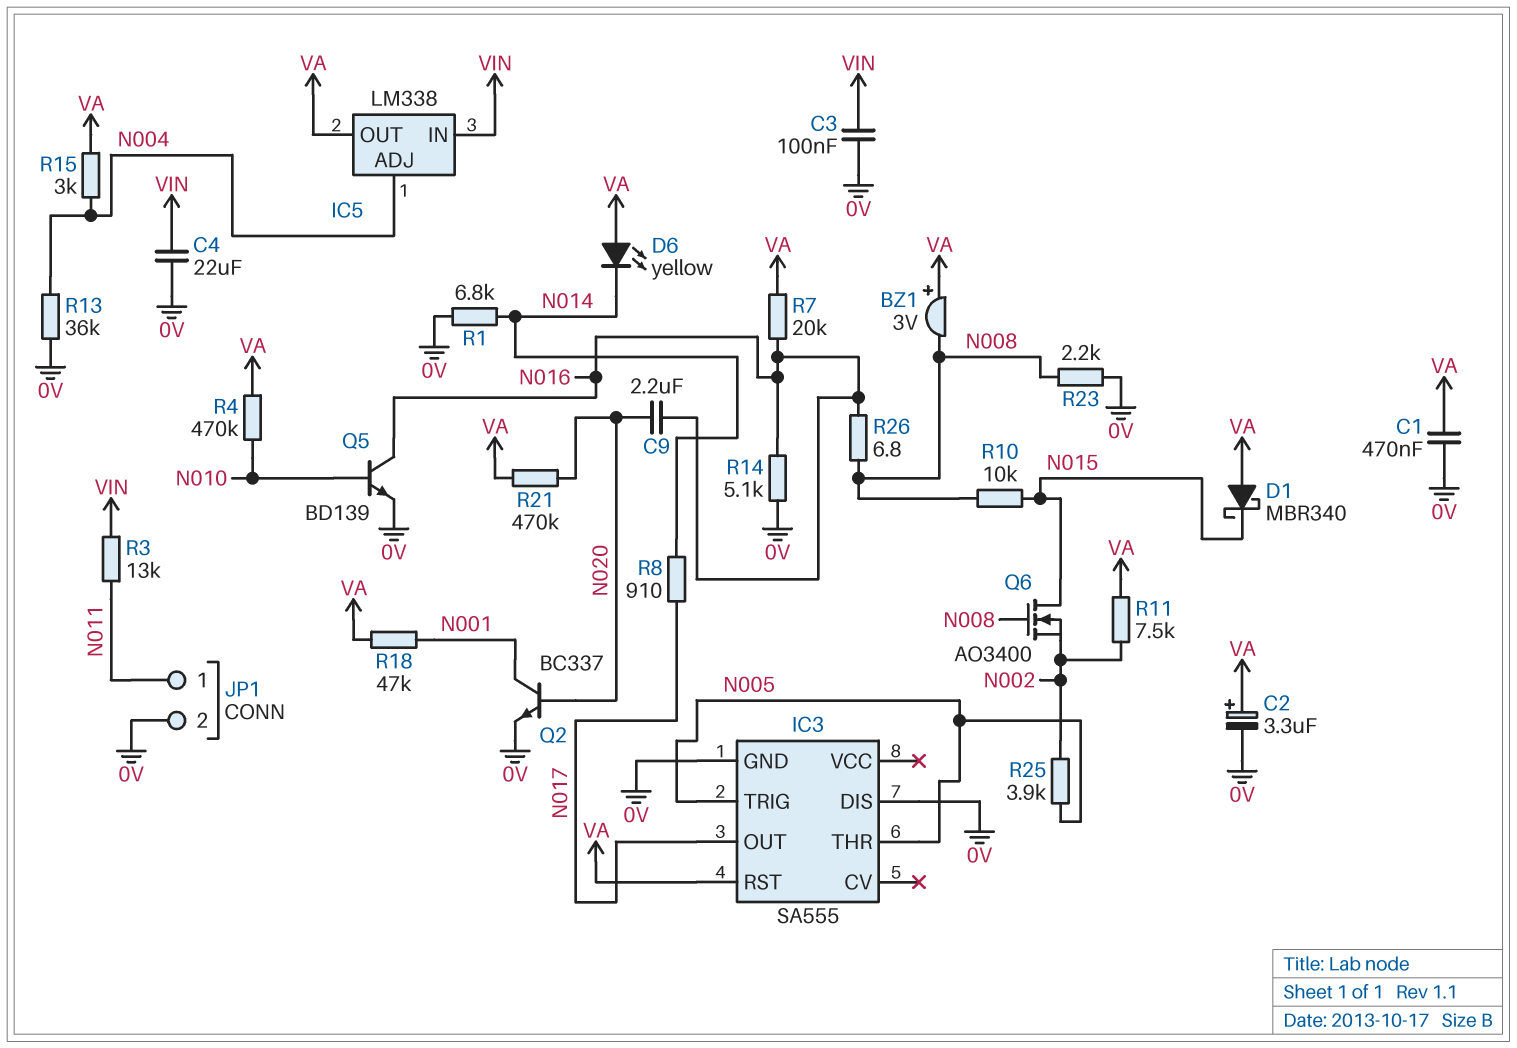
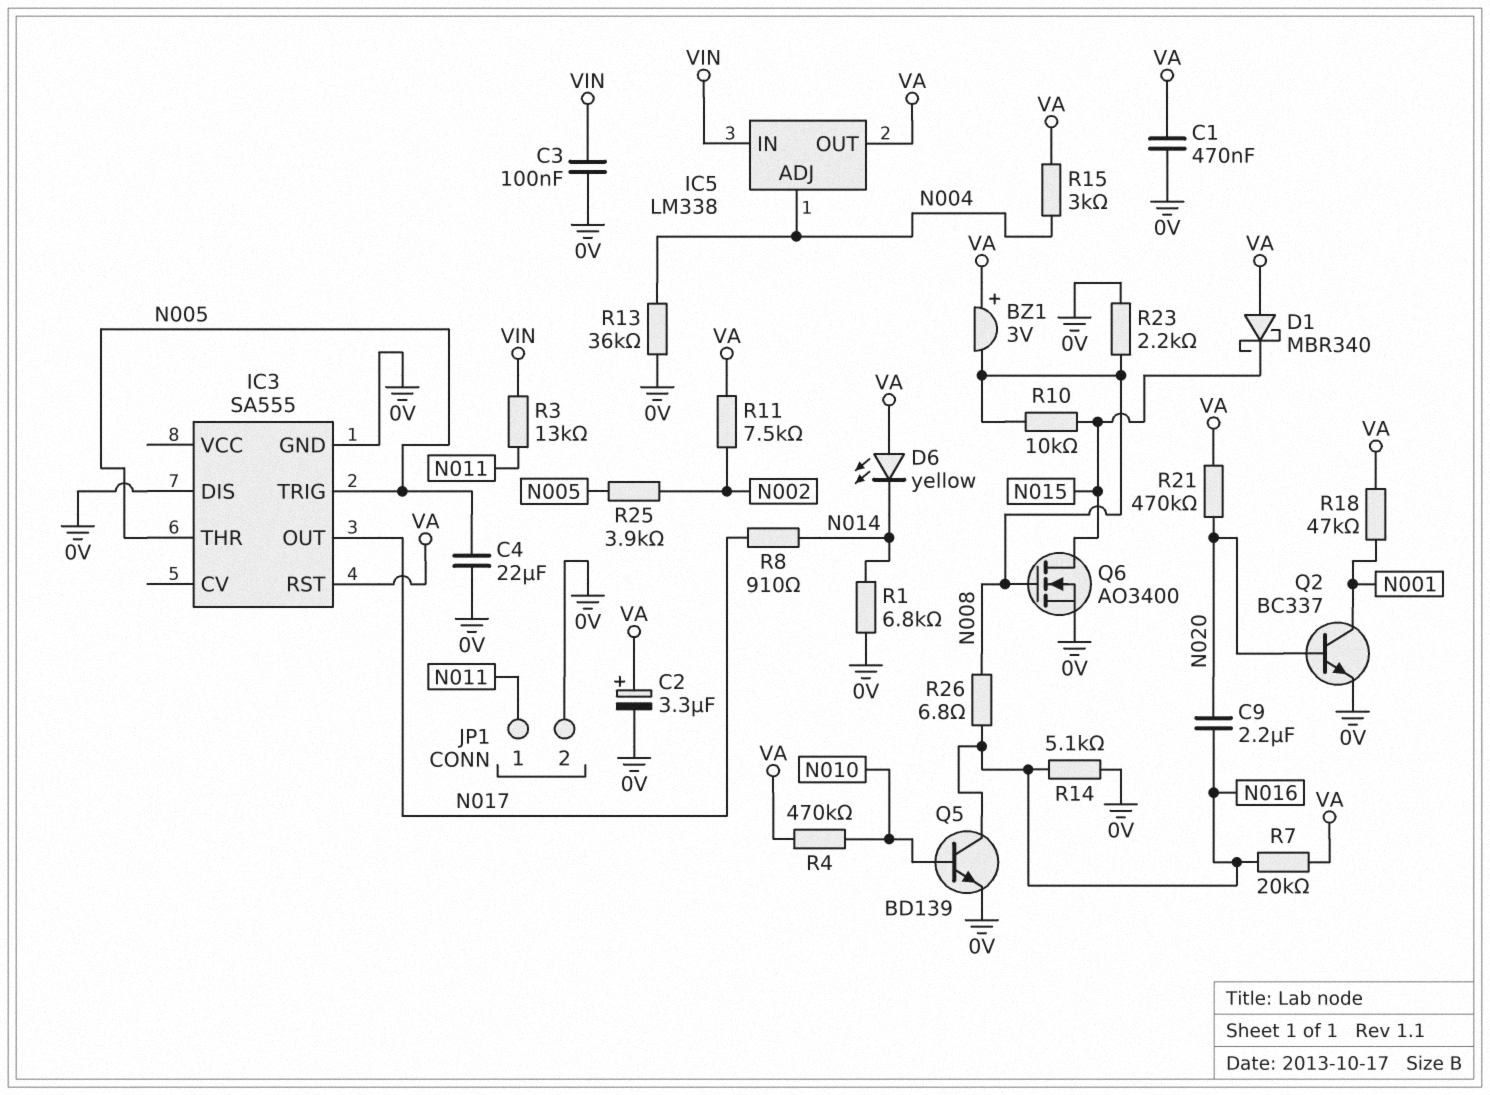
C4: 22uF (0V, VIN) -> 22uF (0V, N005)
Q6: NMOS AO3400 (G N008, D N015, S N002) -> NMOS AO3400 (G N008, D N015, S 0V)

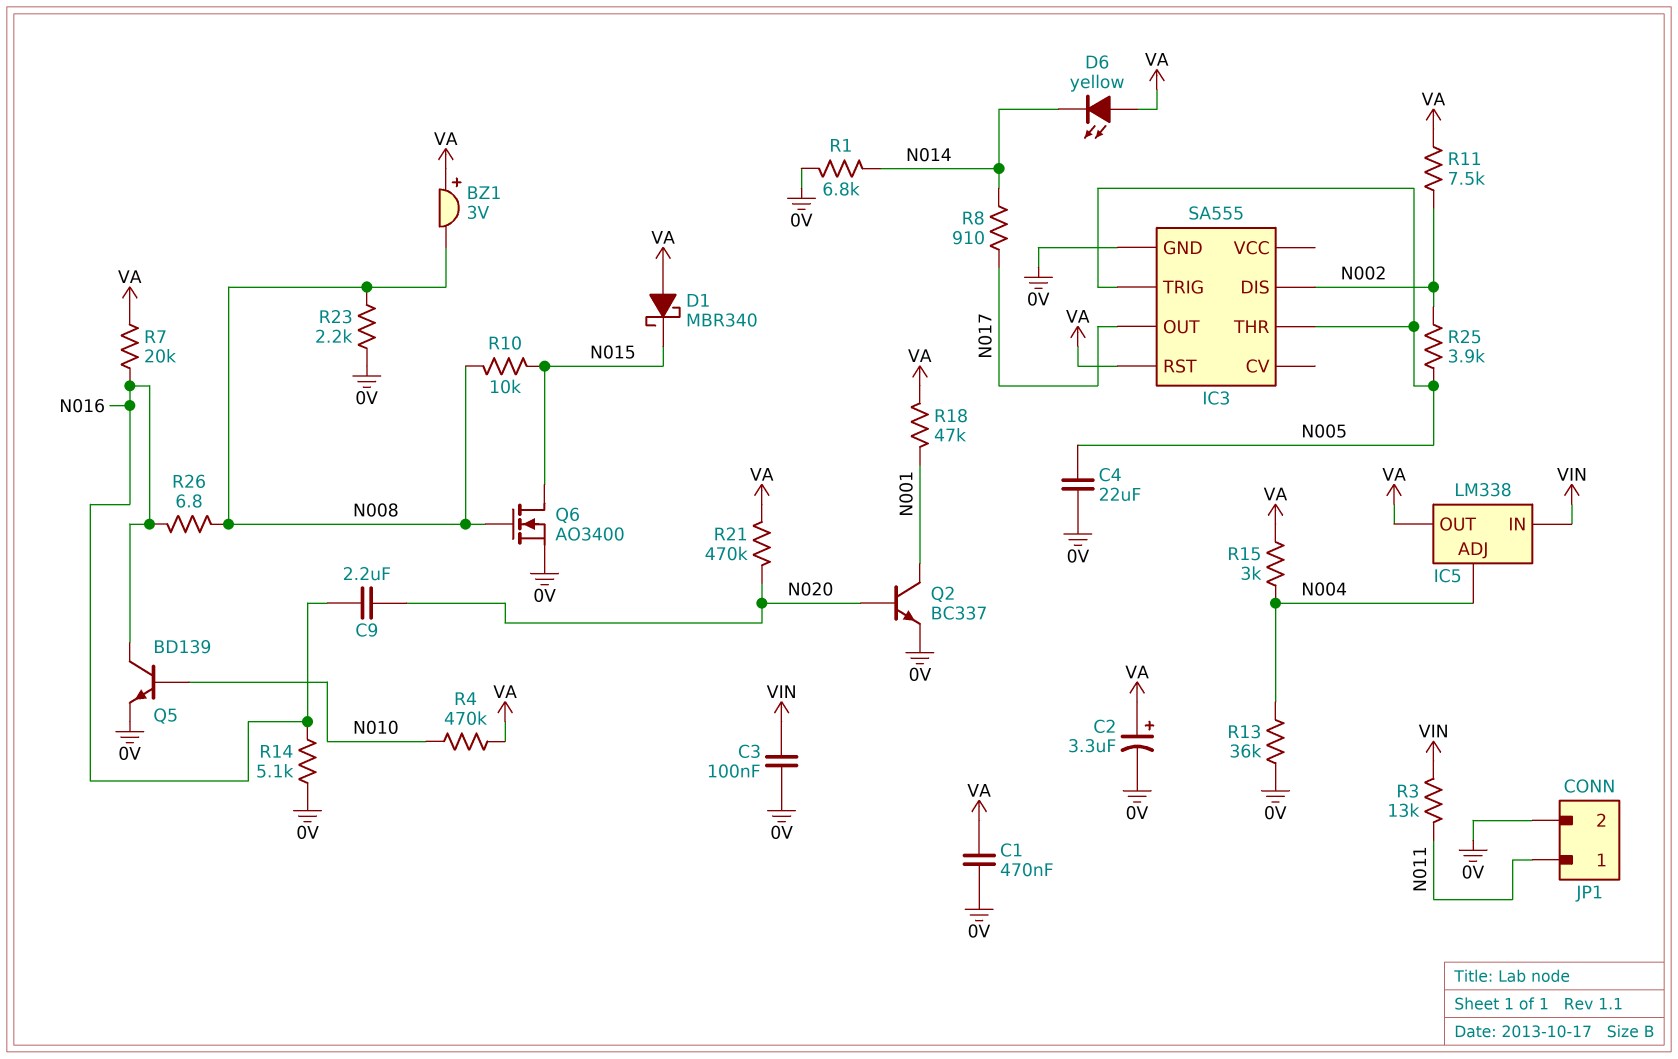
IC3 pin DIS: 0V -> N002

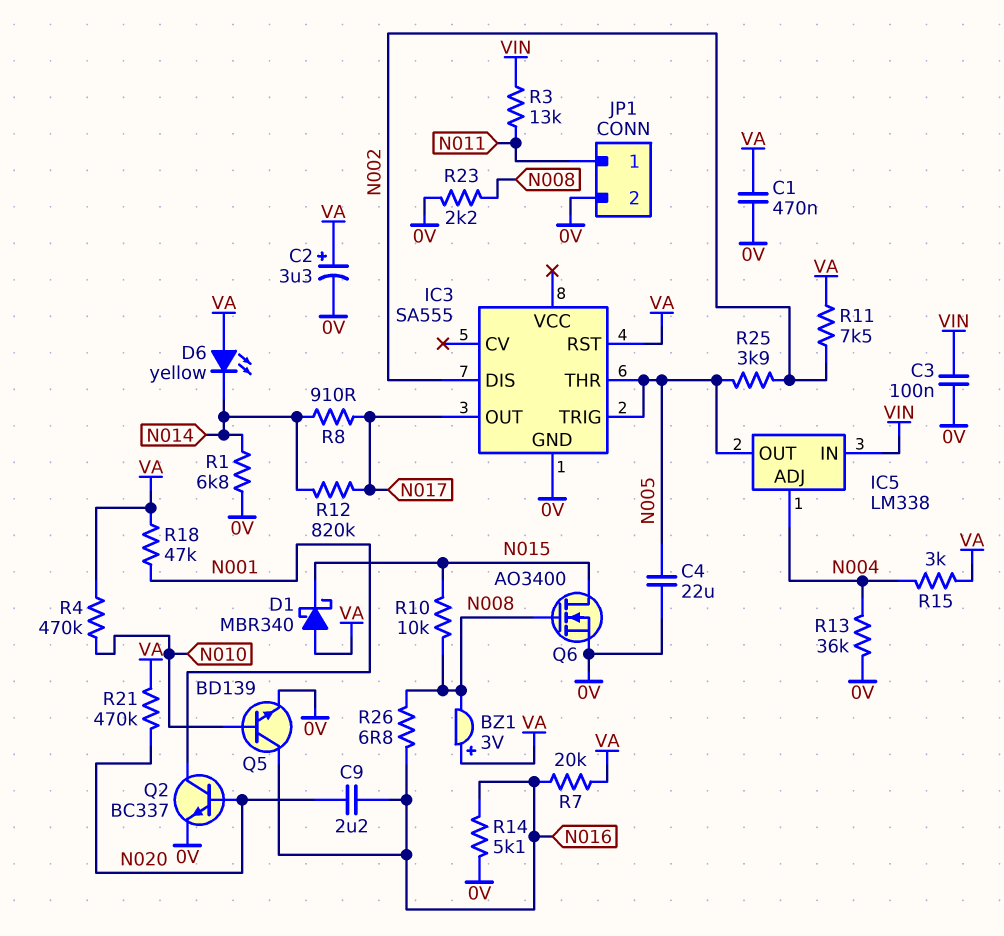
IC5 pin OUT: VA -> N005
R12: none -> 820k (N014, N017)

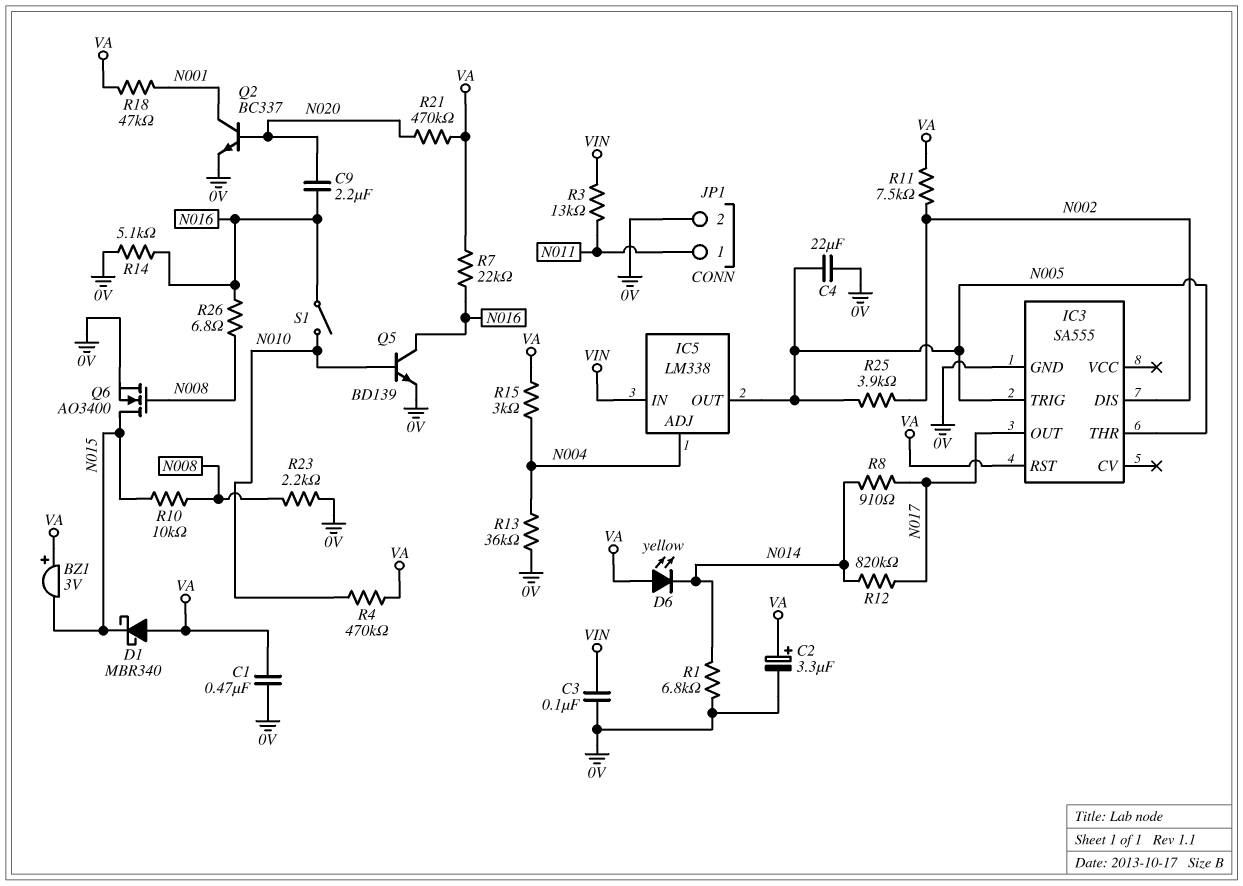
BZ1: buzzer 3V (plus VA, minus N008) -> buzzer 3V (plus VA, minus N015)
R7: 20k (N016, VA) -> 22k (N016, VA)
S1: none -> switch (N010, N016)

